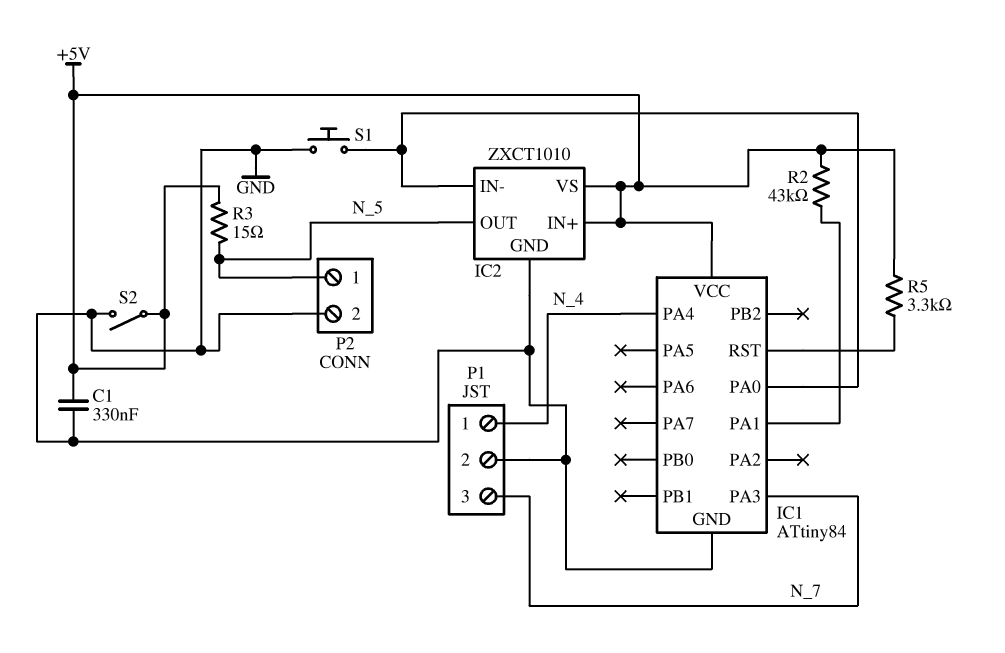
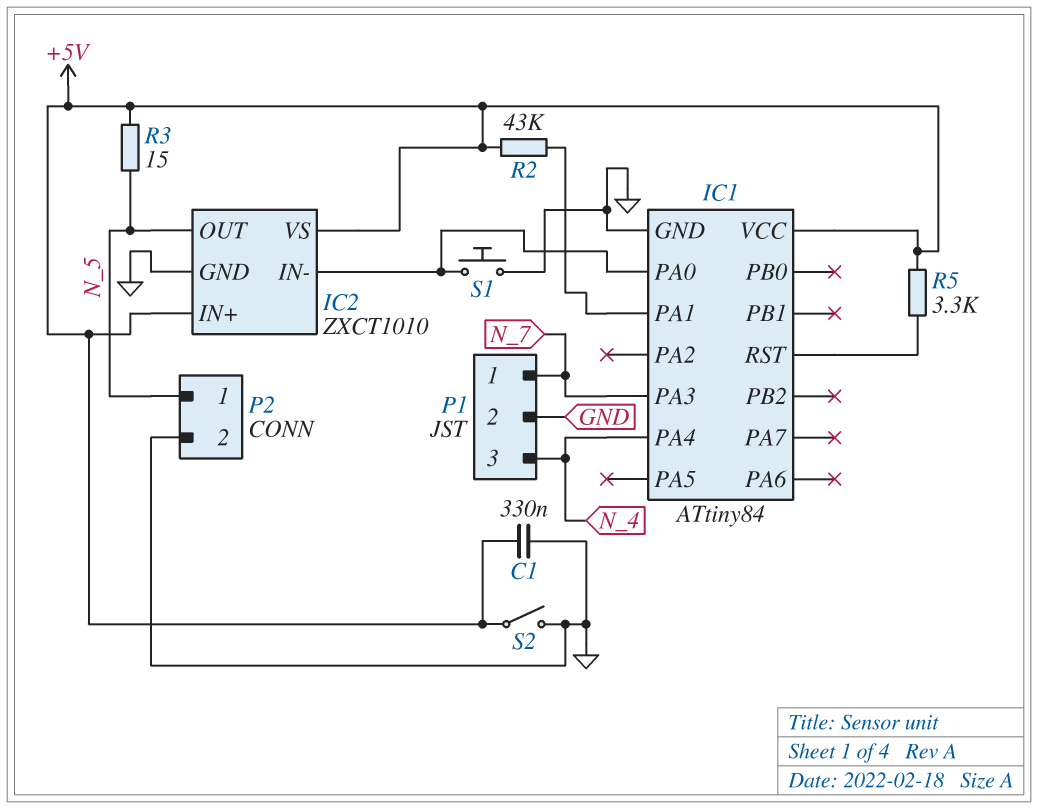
P1 pin 1: N_4 -> N_7
P1 pin 3: N_7 -> N_4

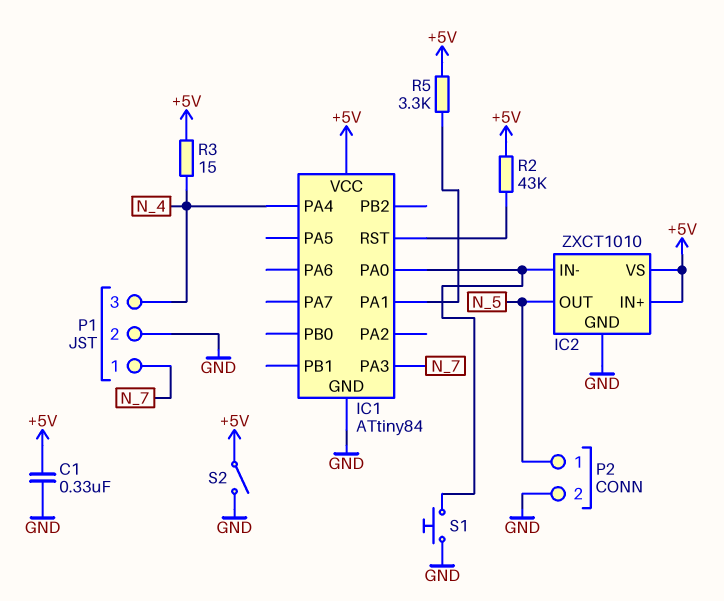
R2: 43k (+5V, IC1/PA1) -> 43k (+5V, IC1/RST)
R3: 15 (+5V, N_5) -> 15 (+5V, N_4)
R5: 3.3k (+5V, IC1/RST) -> 3.3k (+5V, IC1/PA1)

